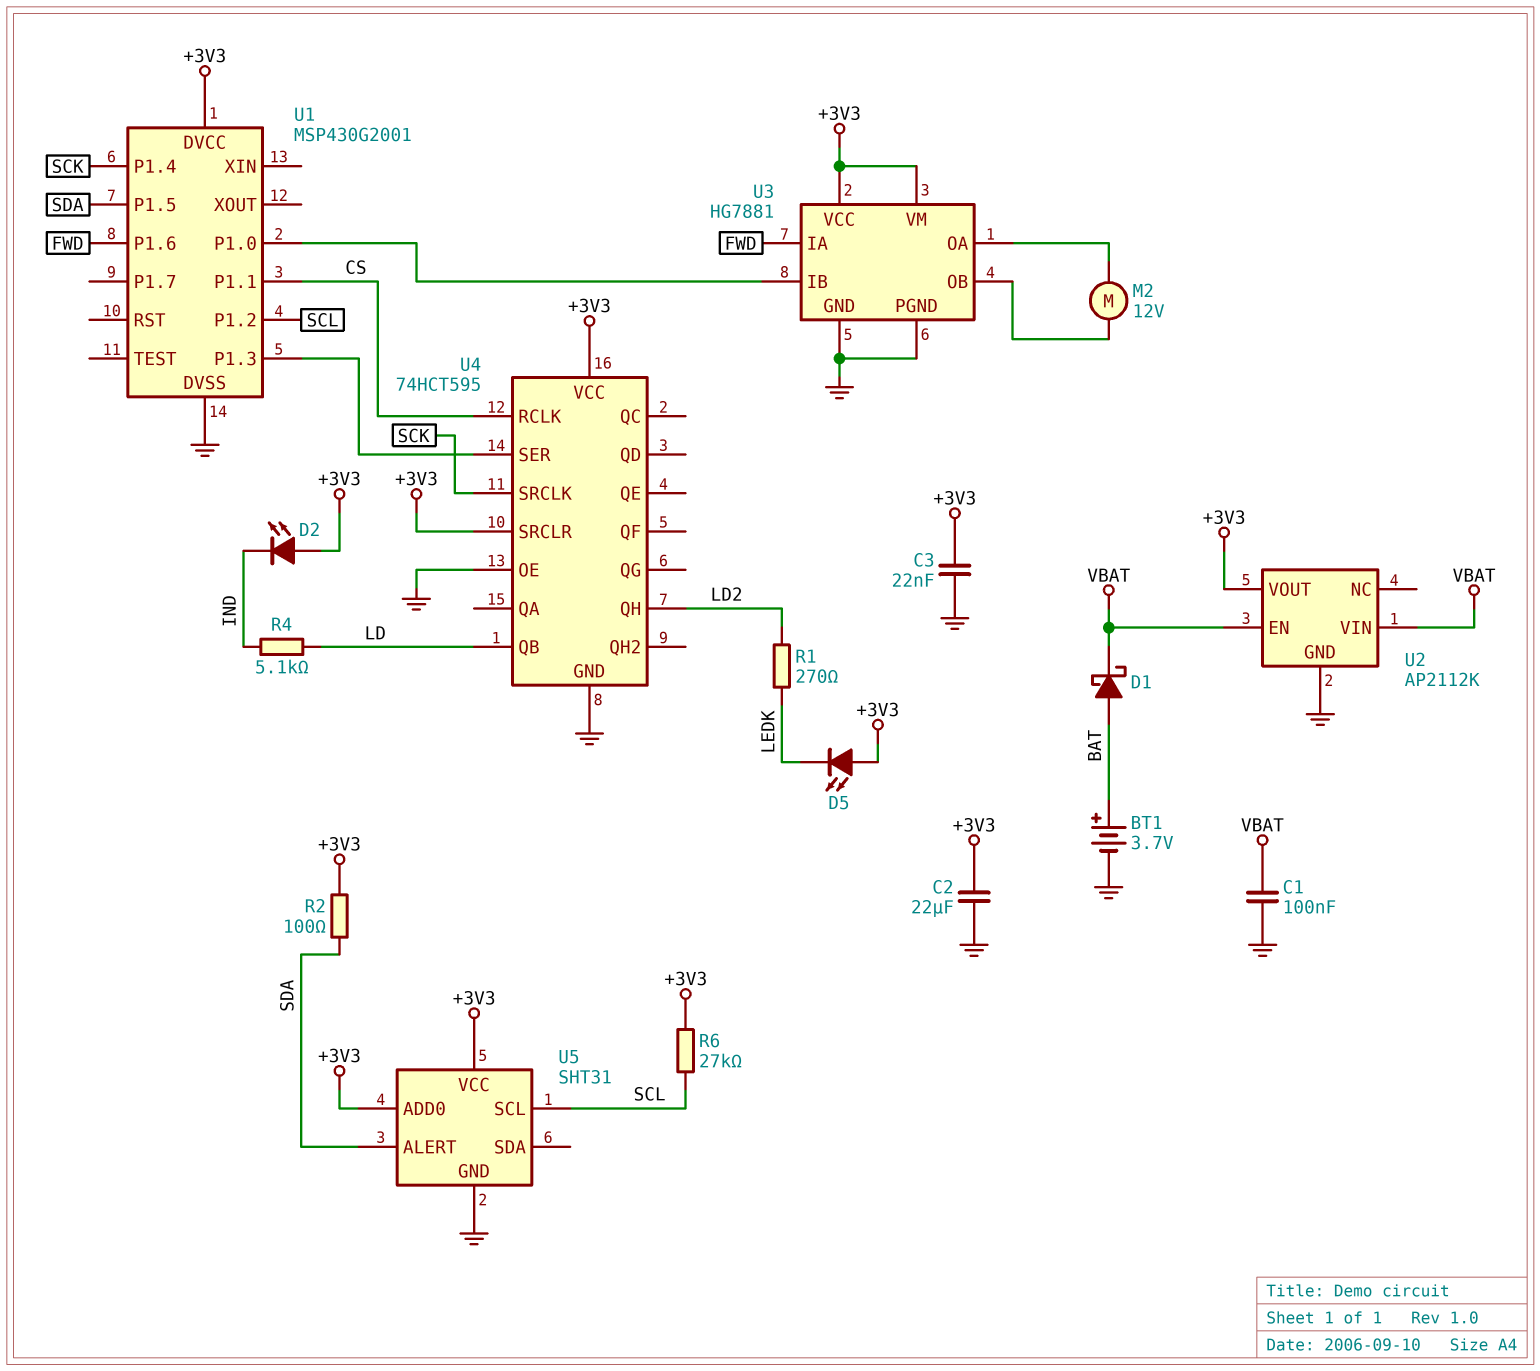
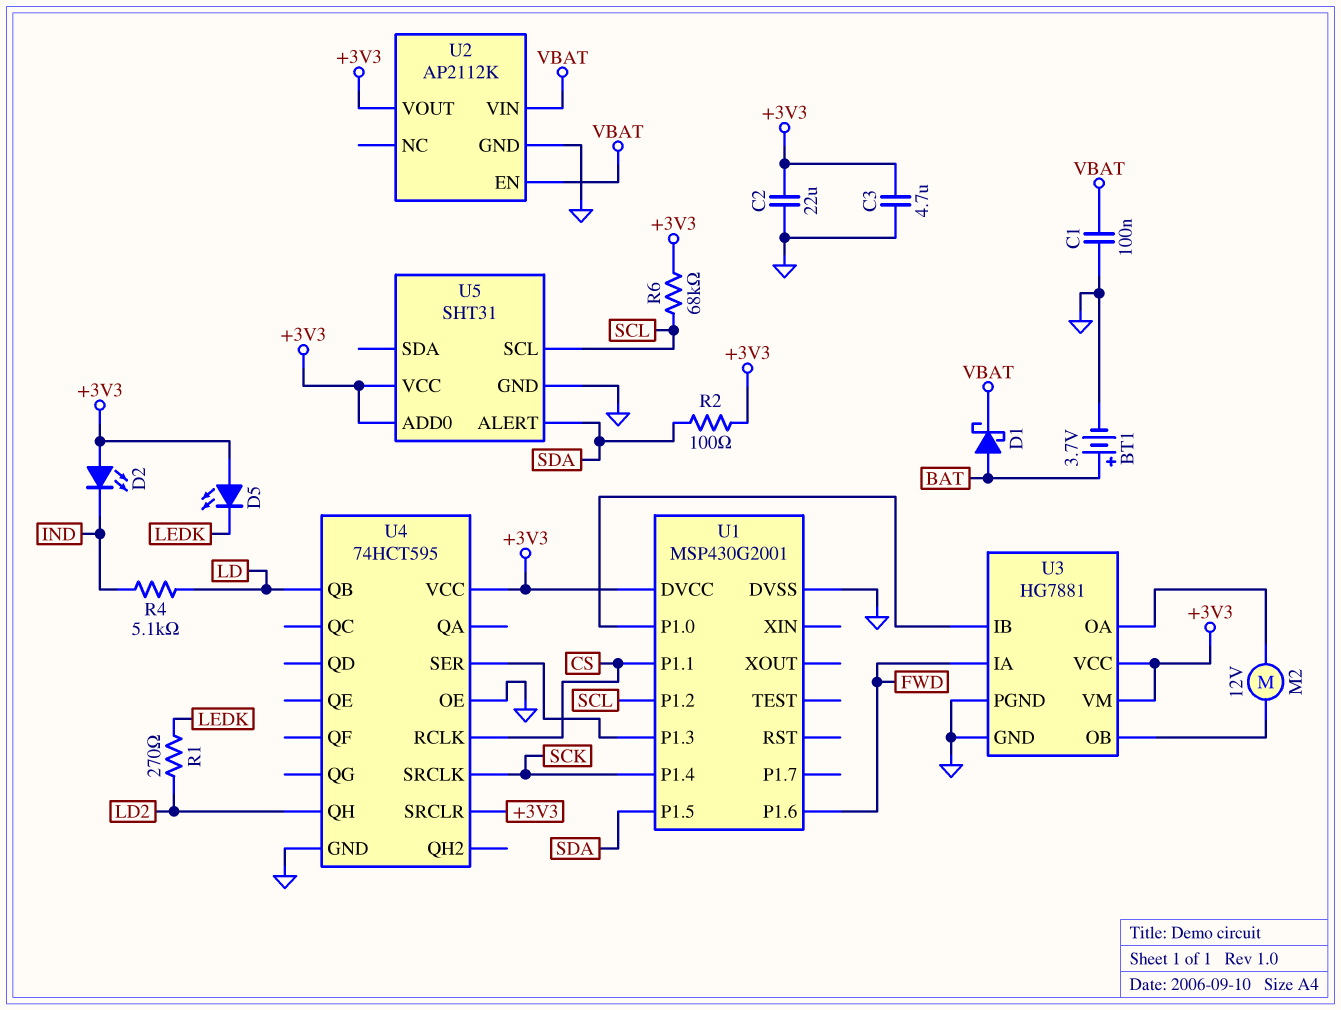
C3: 22nF (+3V3, GND) -> 4.7uF (+3V3, GND)
R6: 27k (+3V3, SCL) -> 68k (+3V3, SCL)

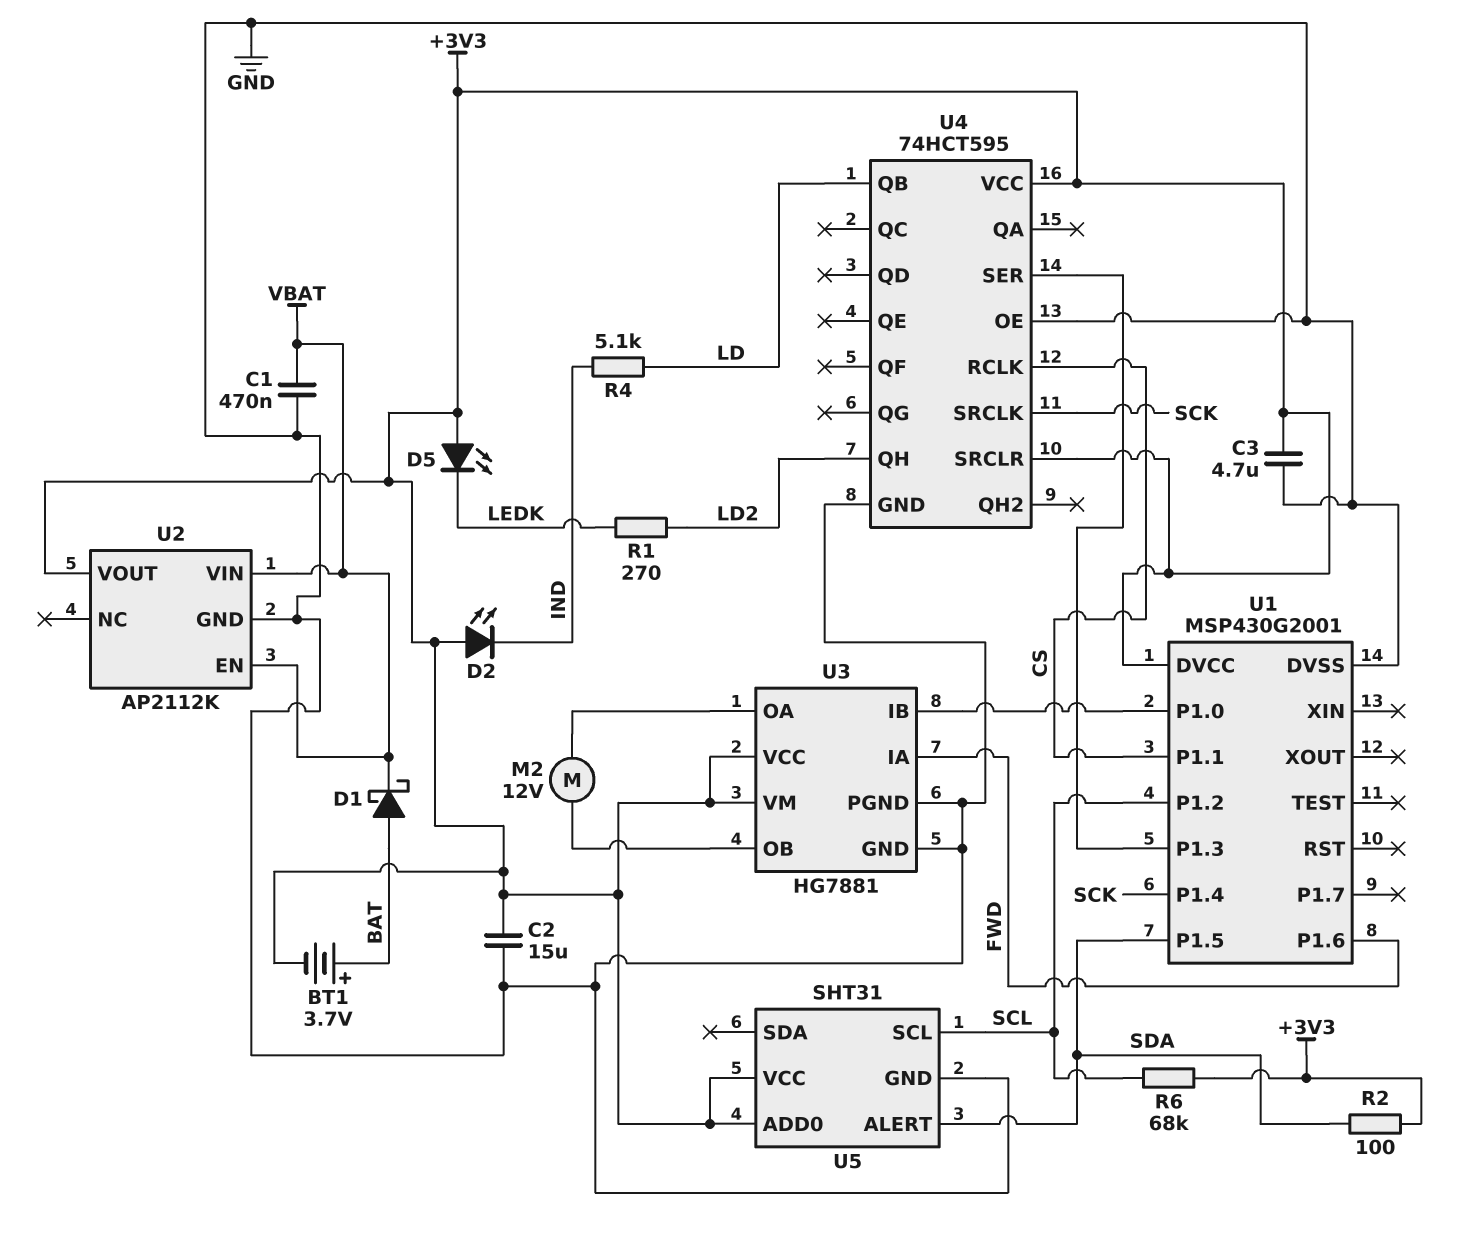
BT1: 3.7V (plus BAT, minus GND) -> 3.7V (plus BAT, minus +3V3)
C1: 100nF (GND, VBAT) -> 470nF (GND, VBAT)
C2: 22uF (+3V3, GND) -> 15uF (+3V3, GND)

